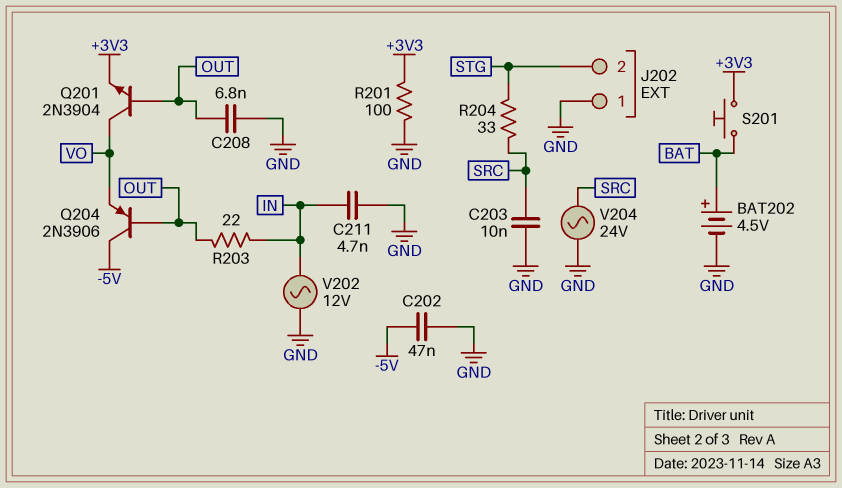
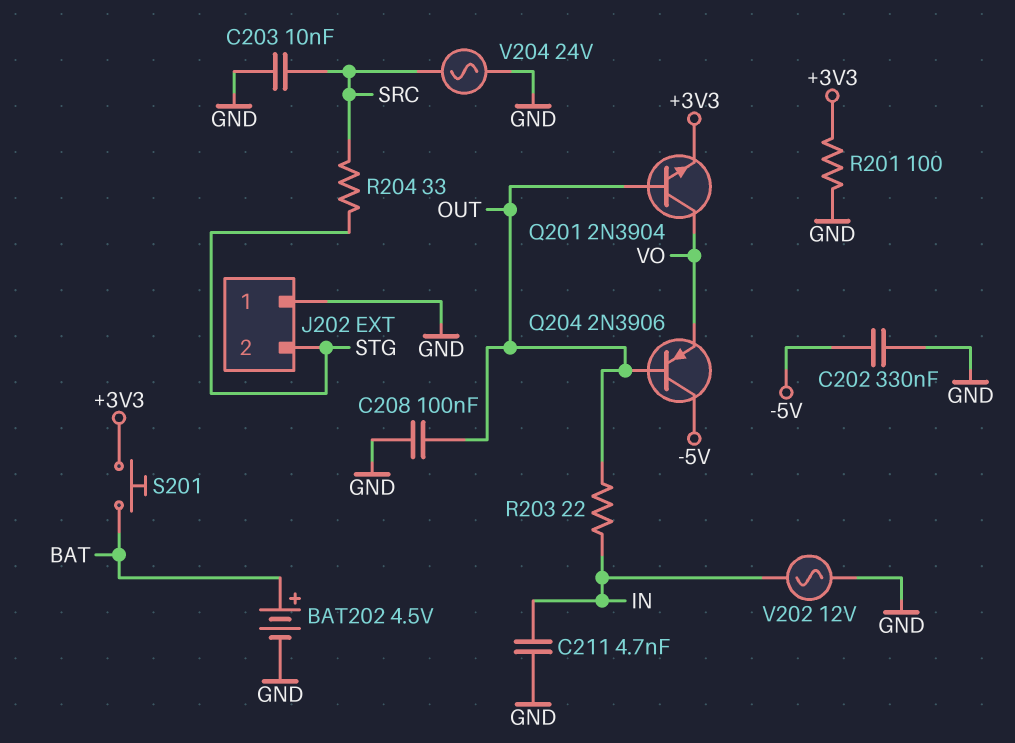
C202: 47nF (-5V, GND) -> 330nF (-5V, GND)
C208: 6.8nF (GND, OUT) -> 100nF (GND, OUT)

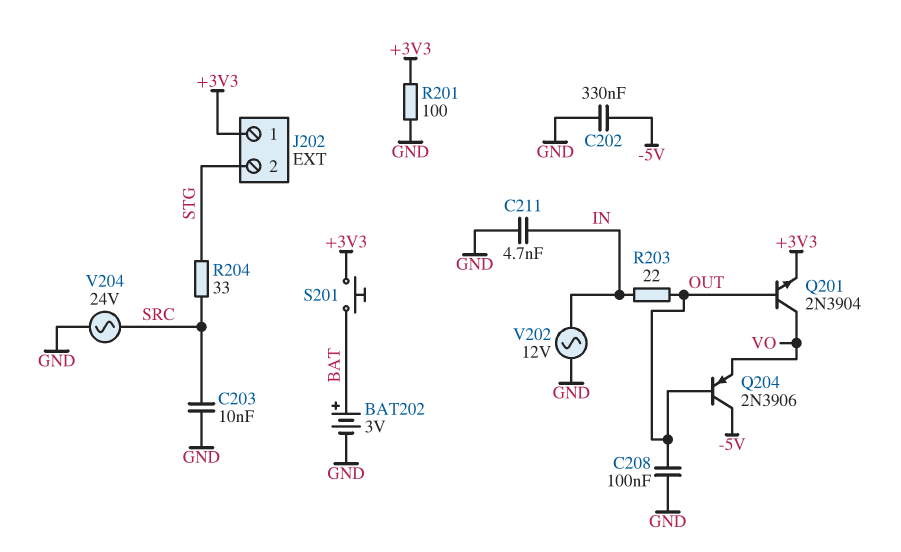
BAT202: 4.5V (plus BAT, minus GND) -> 3V (plus BAT, minus GND)
J202 pin 1: GND -> +3V3

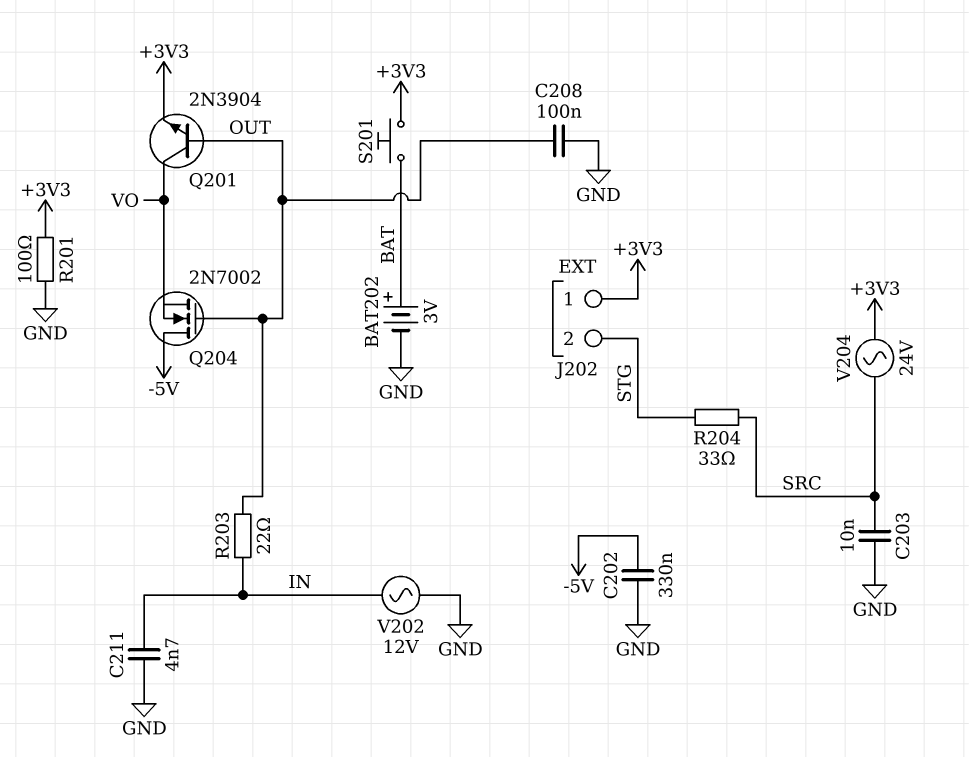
Q204: PNP 2N3906 (B OUT, C -5V, E VO) -> NMOS 2N7002 (G OUT, D -5V, S VO)
V204: AC 24V (GND, SRC) -> AC 24V (+3V3, SRC)

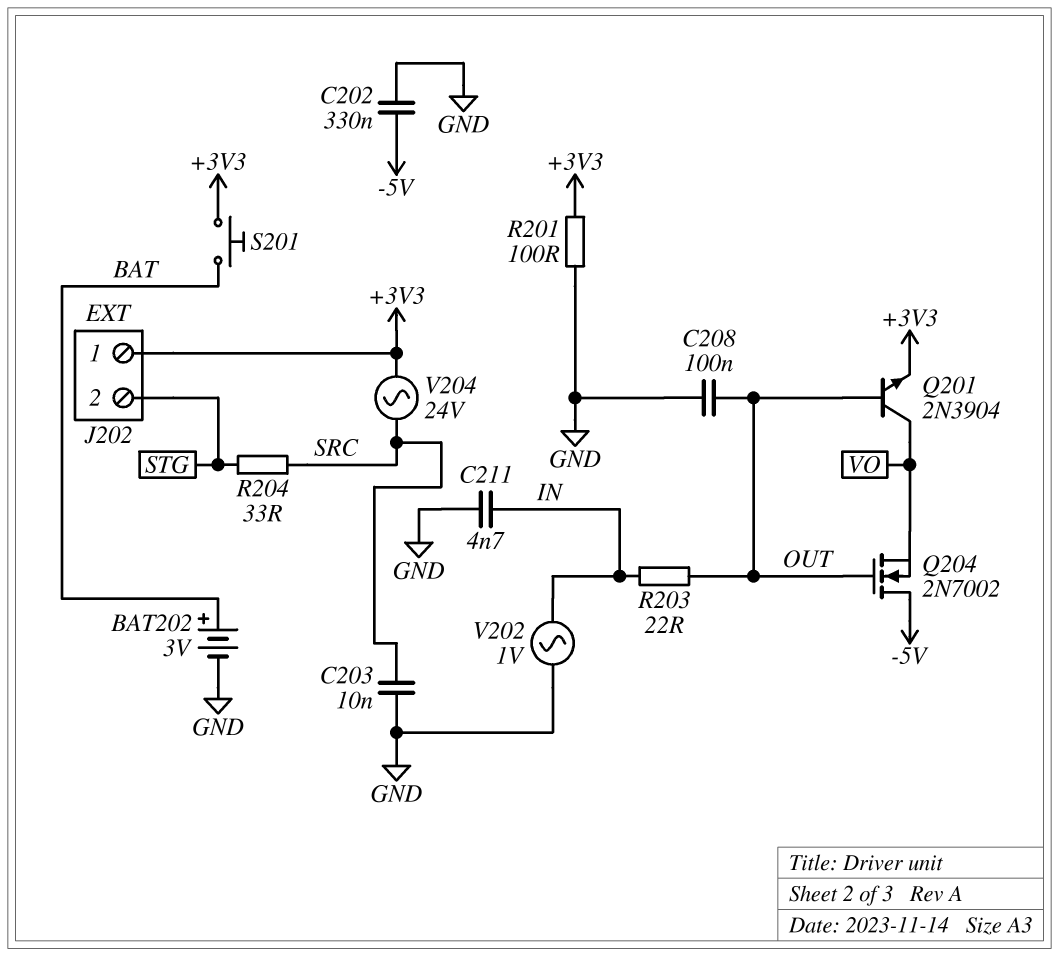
V202: AC 12V (GND, IN) -> AC 1V (GND, IN)

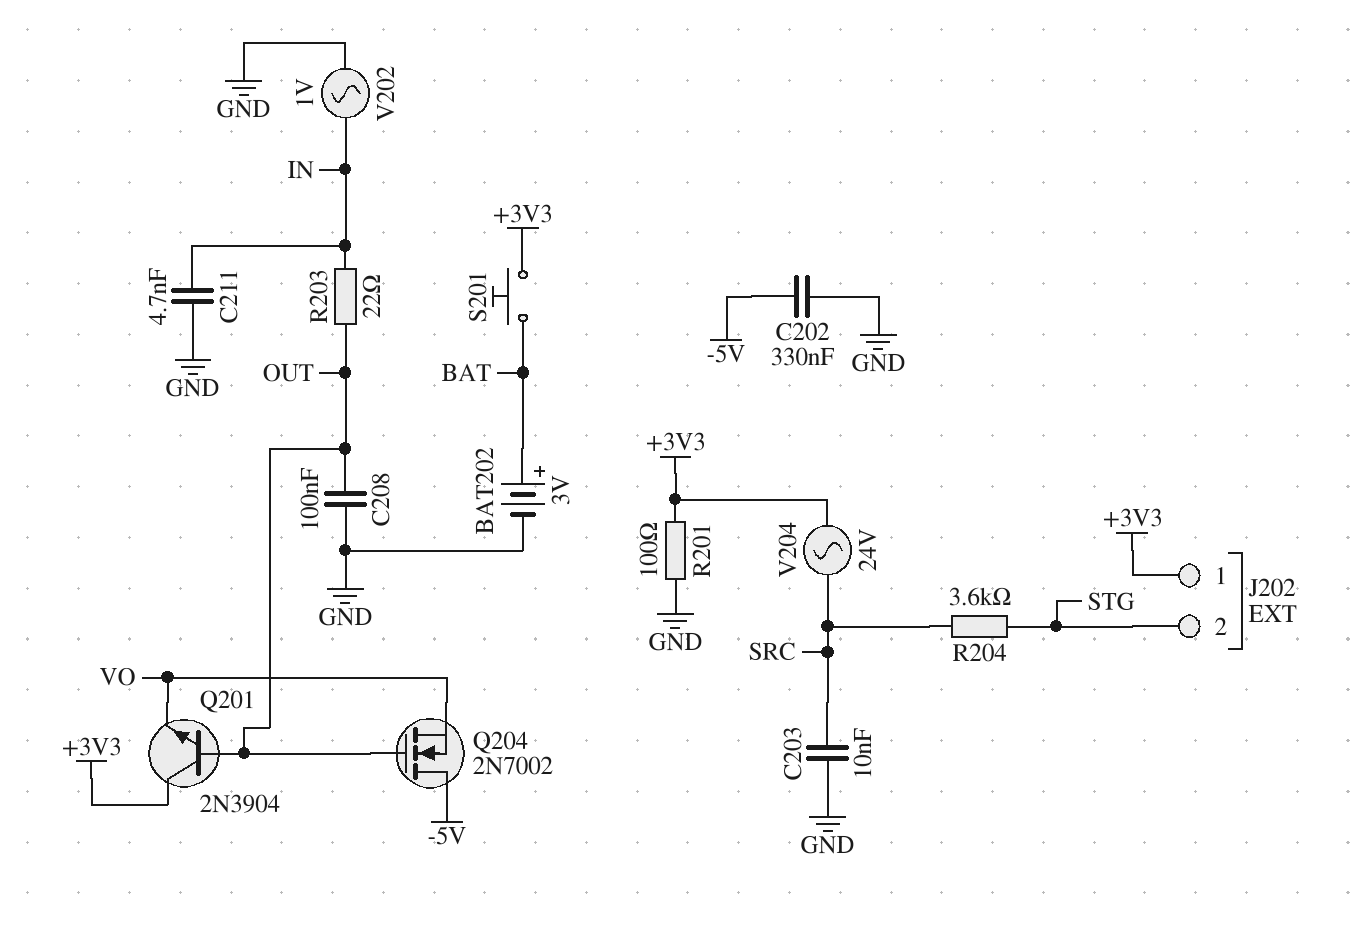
Q201: NPN 2N3904 (B OUT, C VO, E +3V3) -> NPN 2N3904 (B OUT, C +3V3, E VO)
R204: 33 (SRC, STG) -> 3.6k (SRC, STG)

